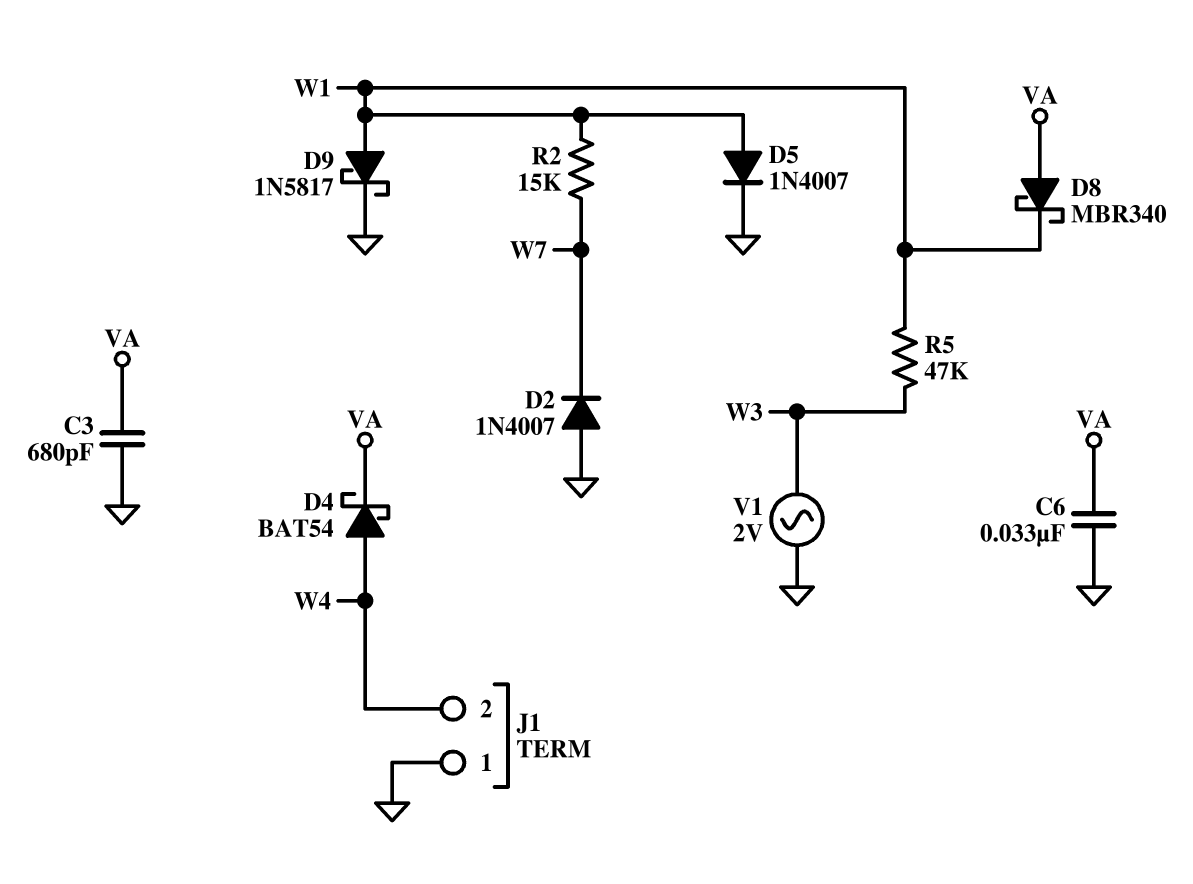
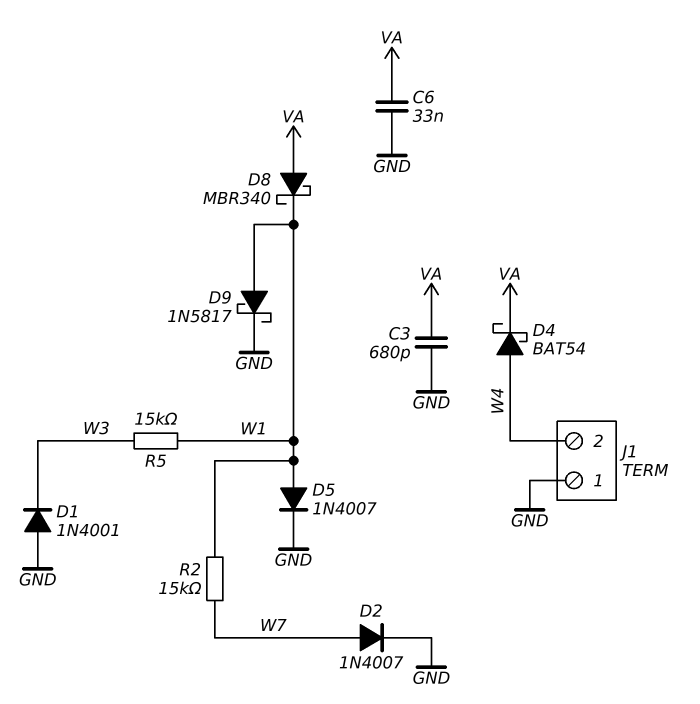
D1: none -> diode 1N4001 (A GND, K W3)
D2: diode 1N4007 (A GND, K W7) -> diode 1N4007 (A W7, K GND)
R5: 47k (W1, W3) -> 15k (W1, W3)
V1: AC 2V (GND, W3) -> none

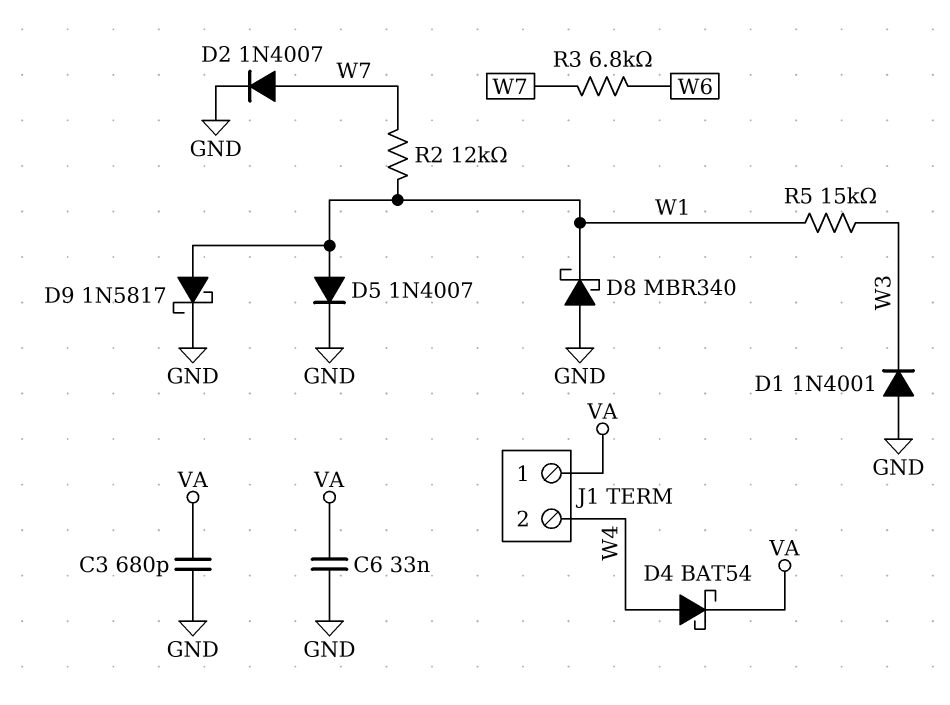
D8: schottky MBR340 (A VA, K W1) -> schottky MBR340 (A GND, K W1)
J1 pin 1: GND -> VA
R2: 15k (W1, W7) -> 12k (W1, W7)
R3: none -> 6.8k (W6, W7)

